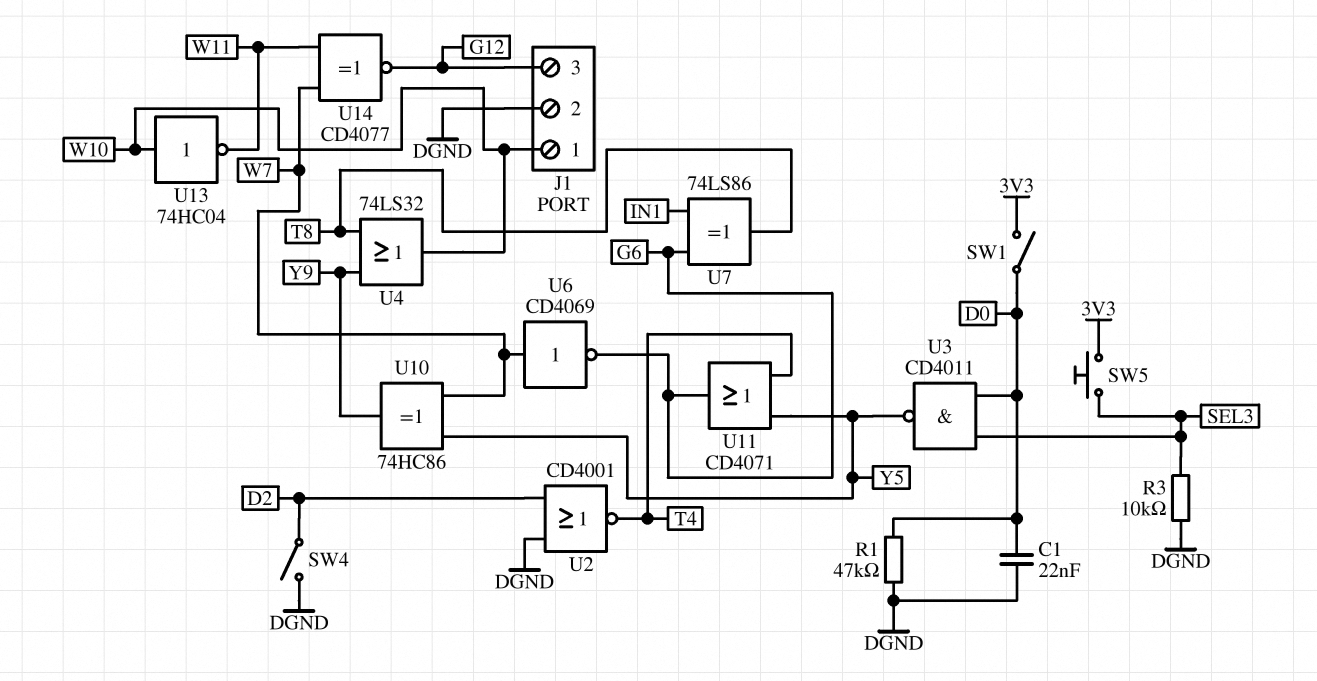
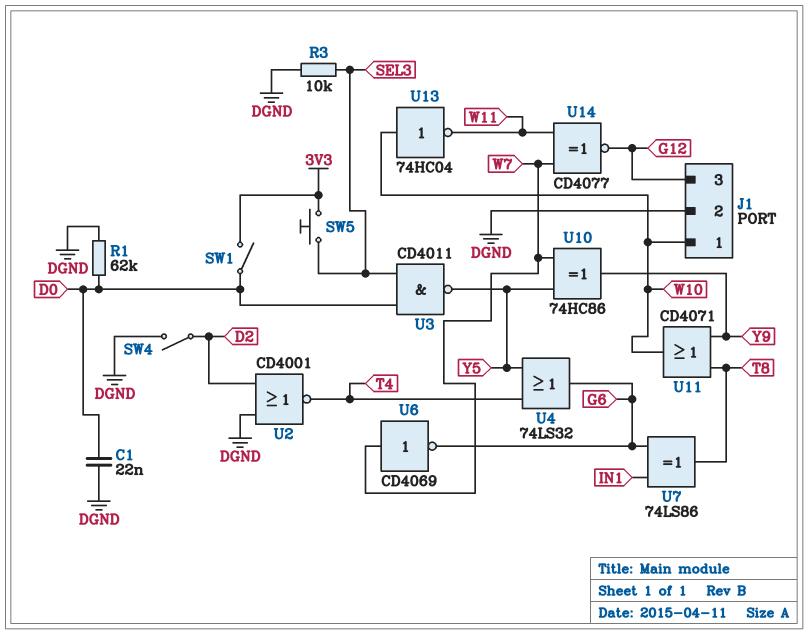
R1: 47k (D0, DGND) -> 62k (D0, DGND)
U4: OR 74LS32 (in T8, in Y9, out W10) -> OR 74LS32 (in T4, in Y5, out G6)
U11: OR CD4071 (in T4, in Y5, out G6) -> OR CD4071 (in T8, in Y9, out W10)

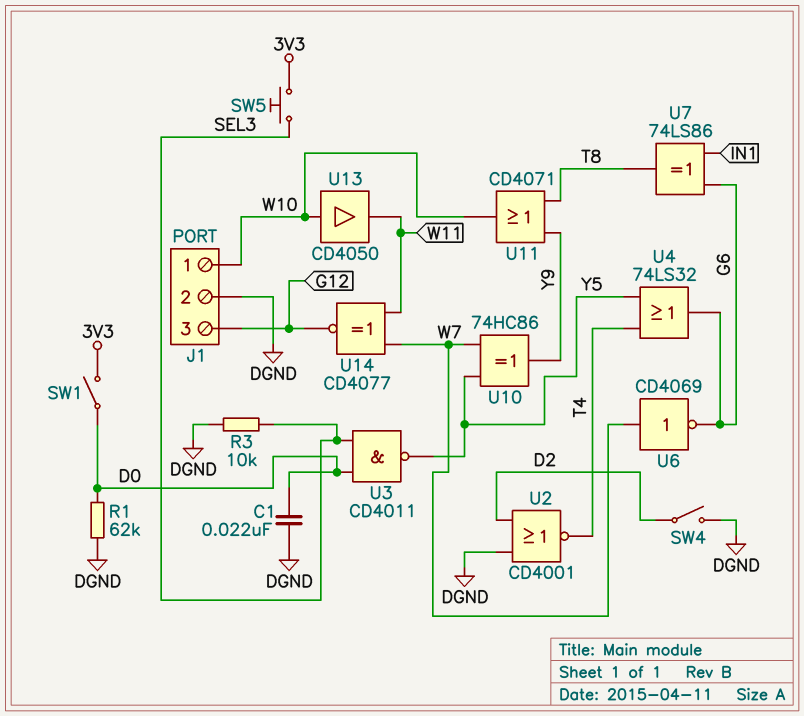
U13: NOT 74HC04 (in W10, out W11) -> buffer CD4050 (in W10, out W11)

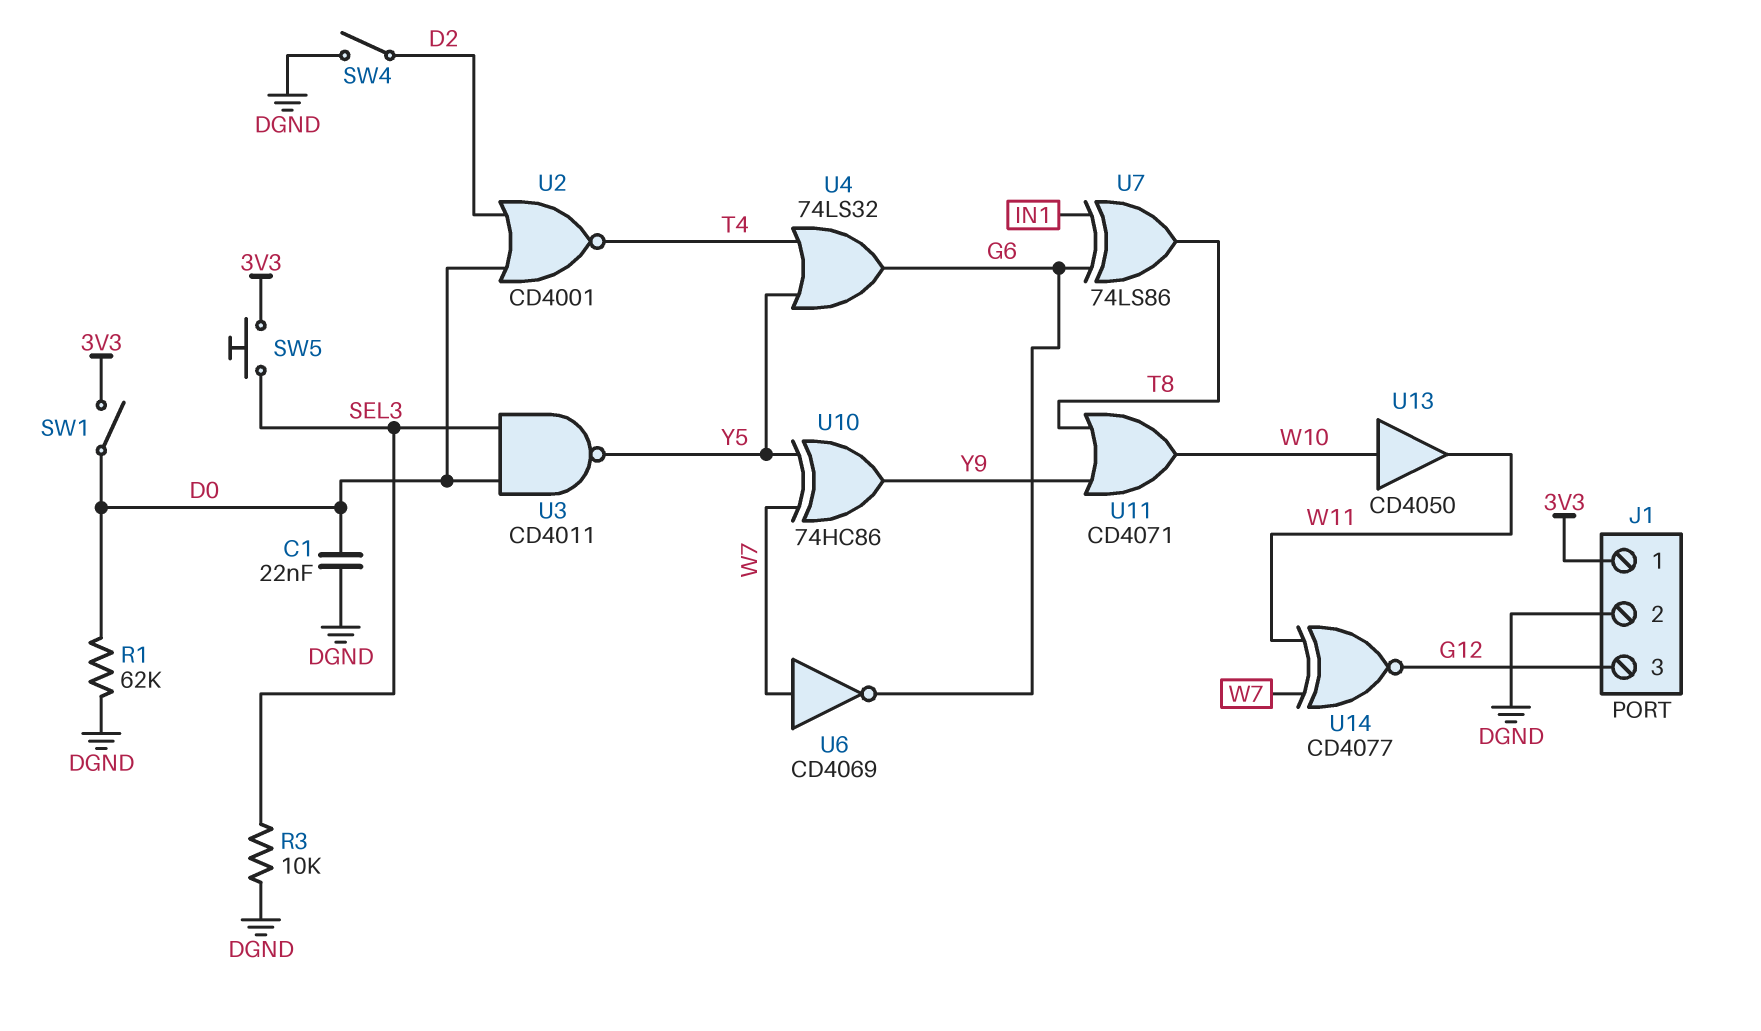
J1 pin 1: W10 -> 3V3
U2: NOR CD4001 (in D2, in DGND, out T4) -> NOR CD4001 (in D0, in D2, out T4)

